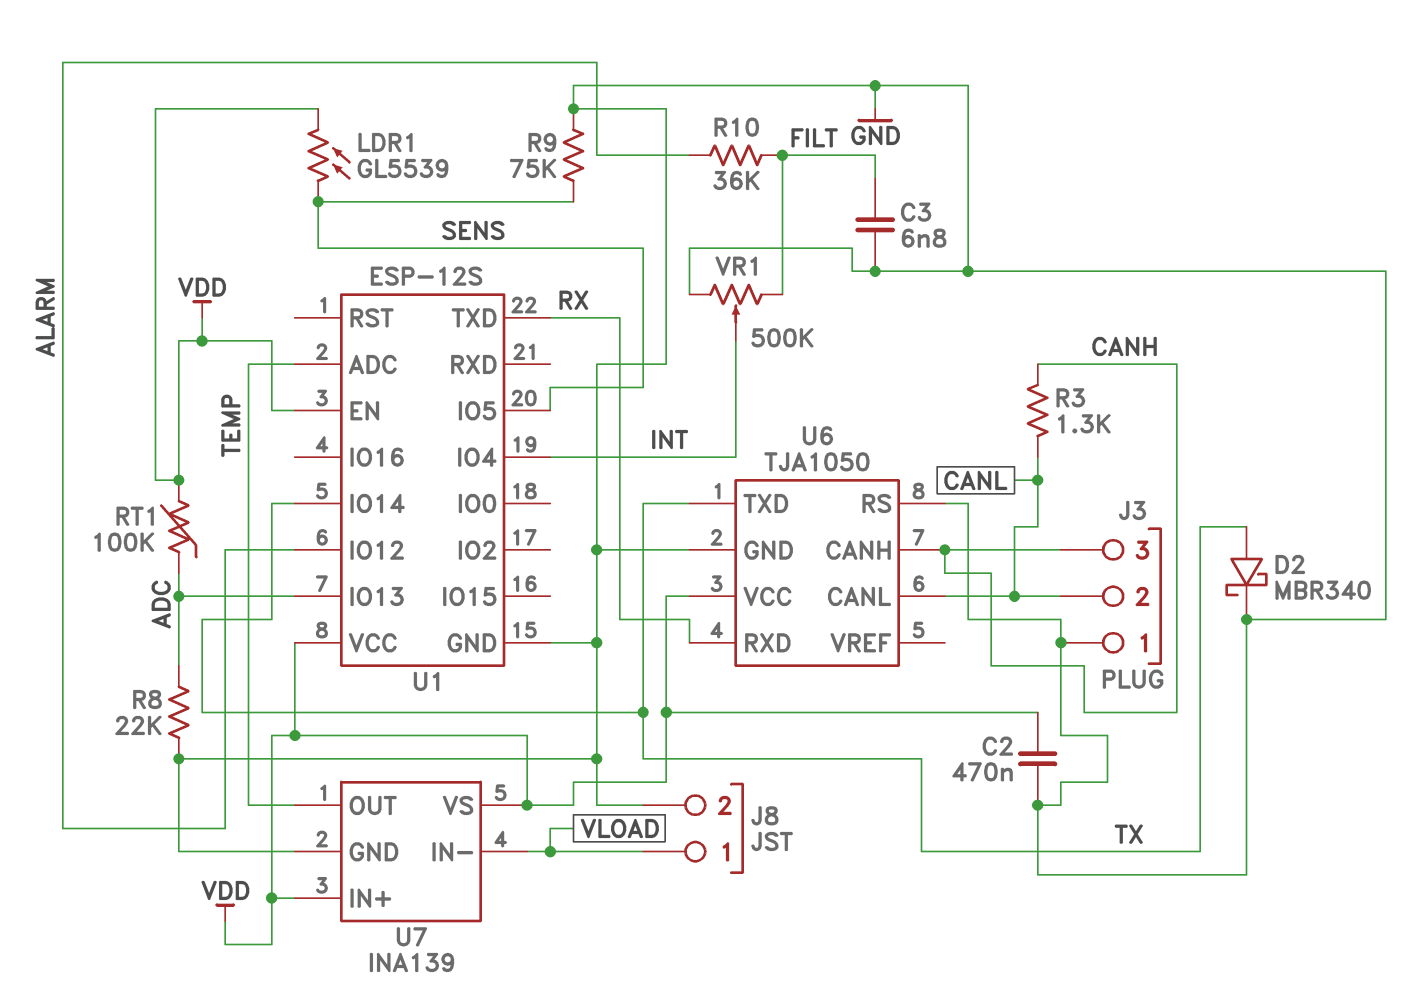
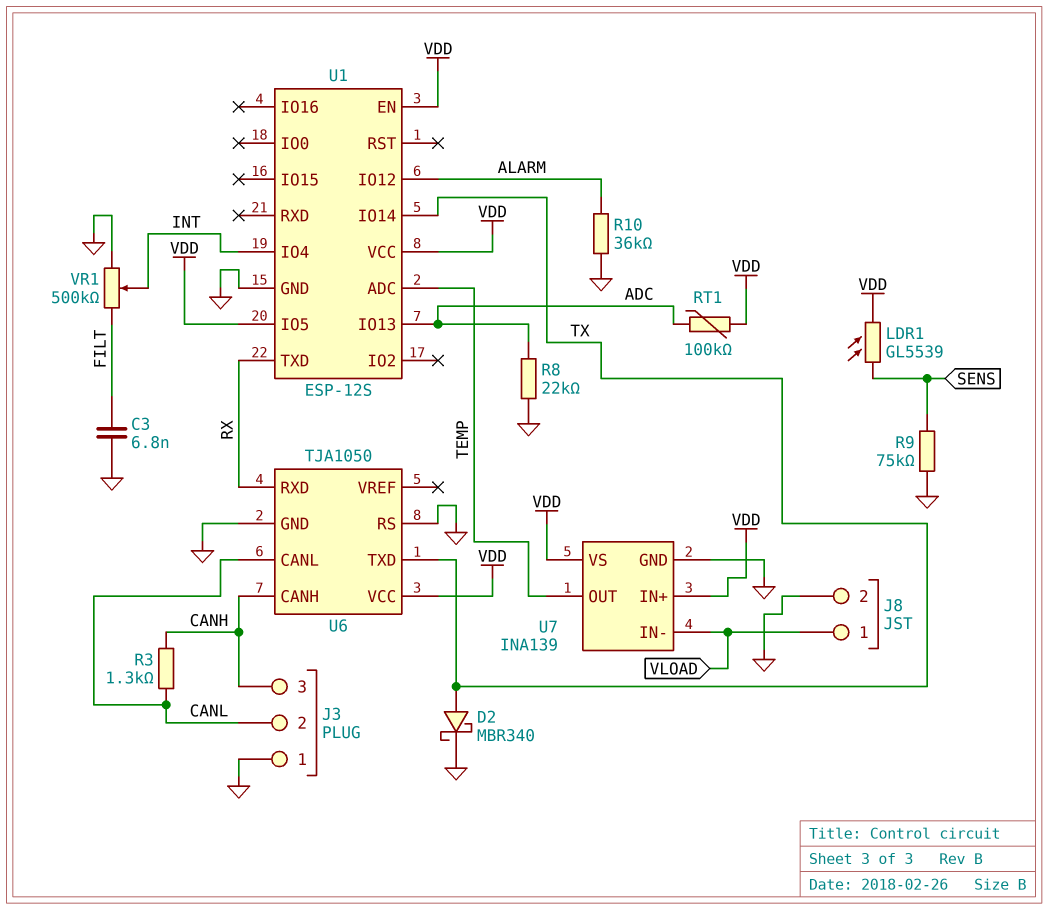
C2: 470nF (GND, VDD) -> none
R10: 36k (ALARM, FILT) -> 36k (ALARM, GND)
U1 pin IO5: SENS -> VDD

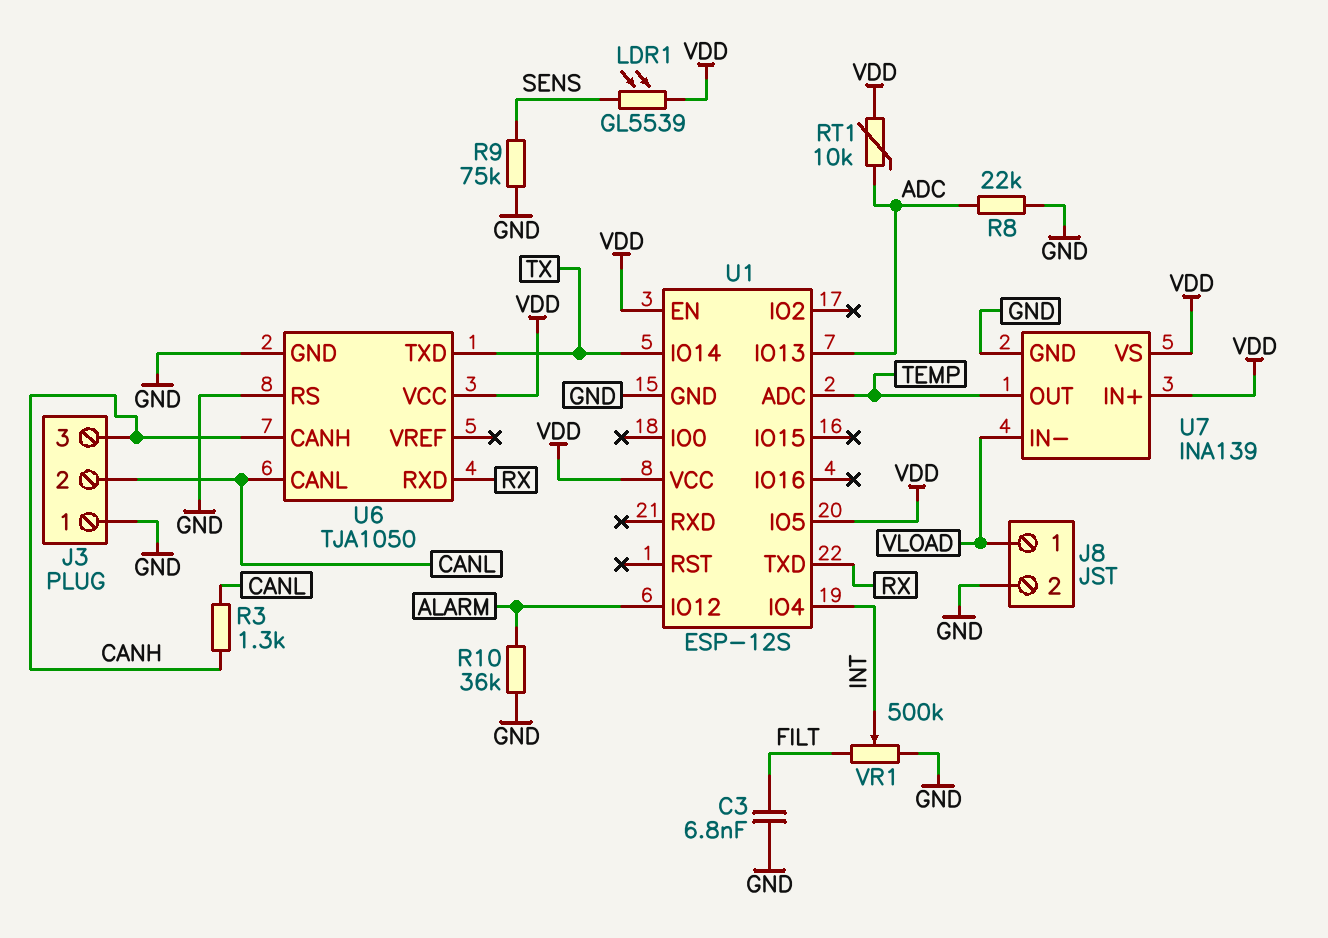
D2: schottky MBR340 (A TX, K GND) -> none
RT1: 100k (ADC, VDD) -> 10k (ADC, VDD)

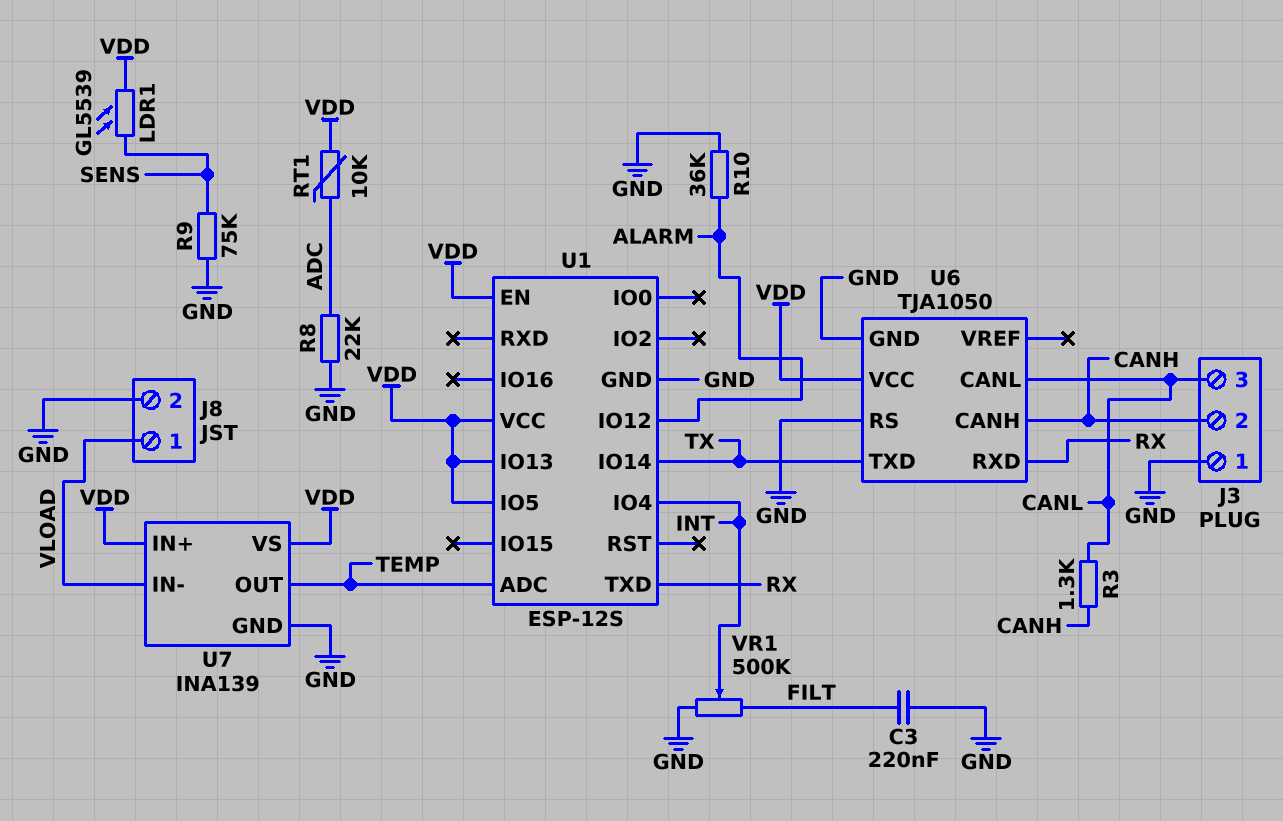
C3: 6.8nF (FILT, GND) -> 220nF (FILT, GND)
J3 pin 2: CANL -> CANH
J3 pin 3: CANH -> CANL
U1 pin IO13: ADC -> VDD

